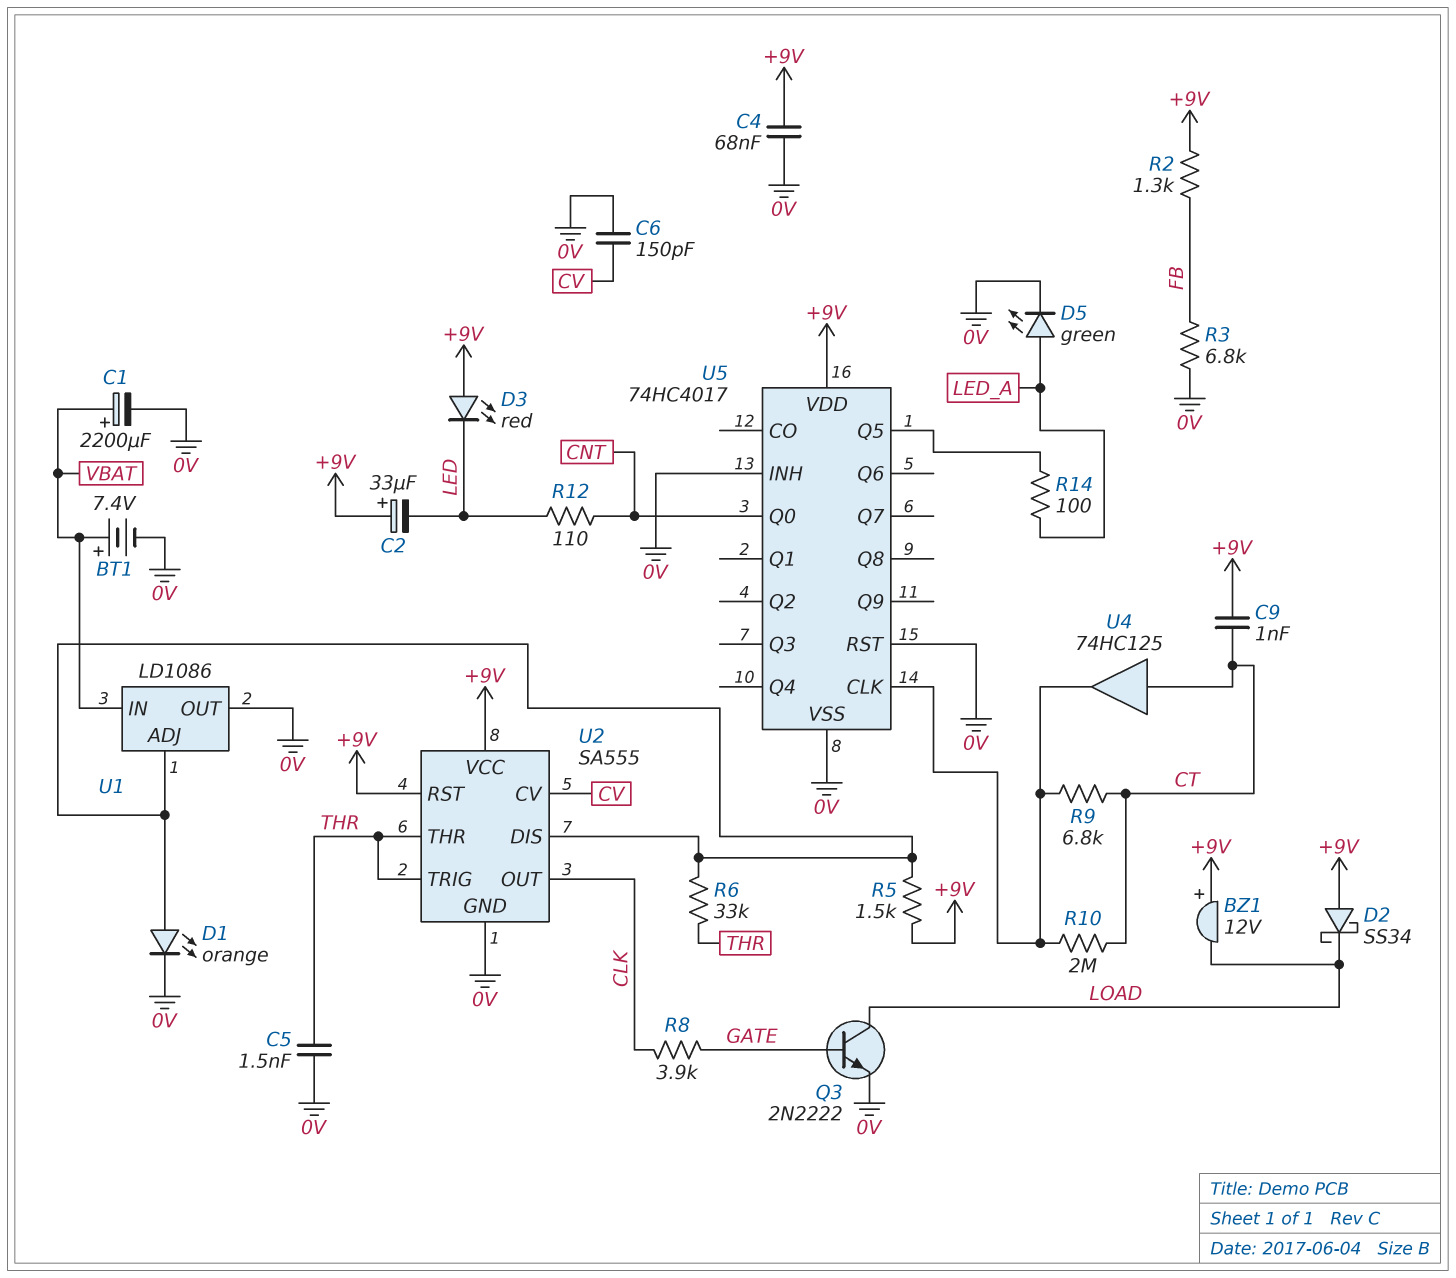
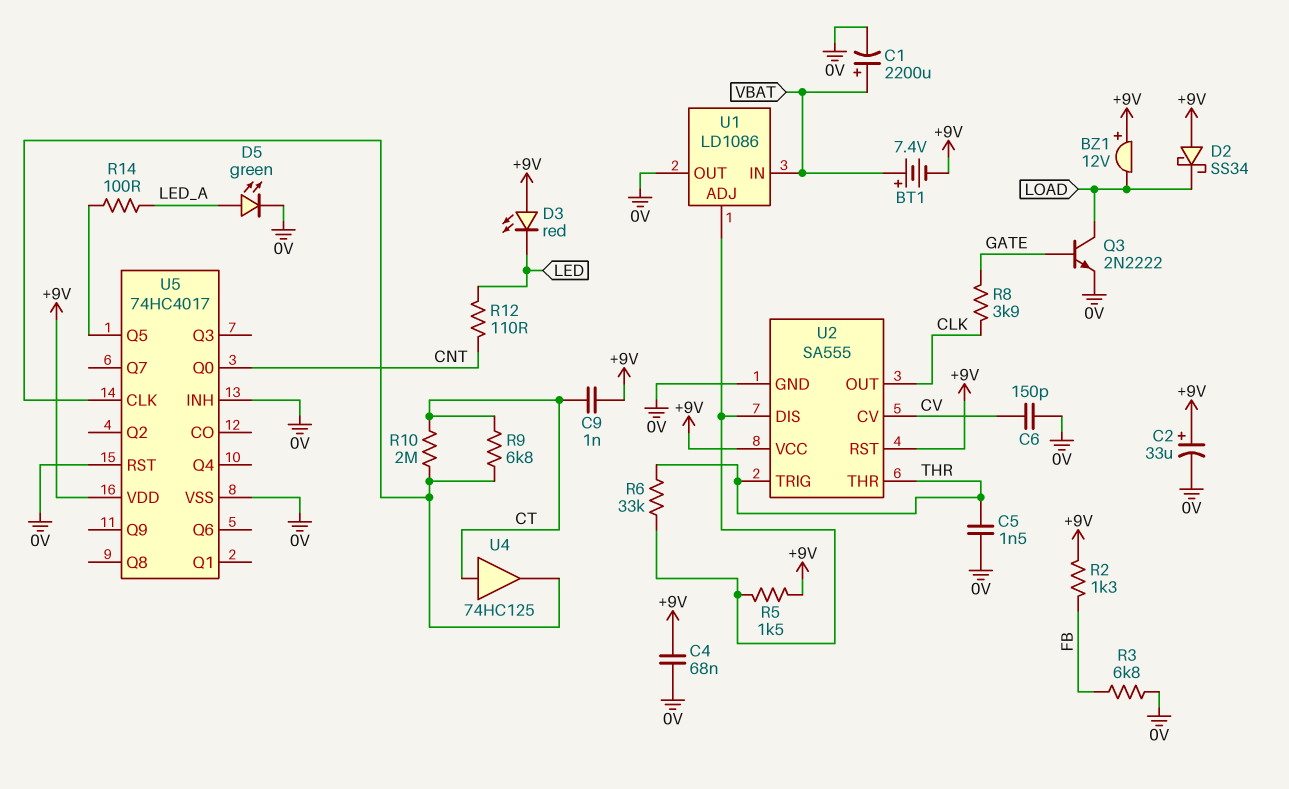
BT1: 7.4V (plus VBAT, minus 0V) -> 7.4V (plus VBAT, minus +9V)
C2: 33uF (plus +9V, minus LED) -> 33uF (plus +9V, minus 0V)
D1: LED orange (A U1/ADJ, K 0V) -> none

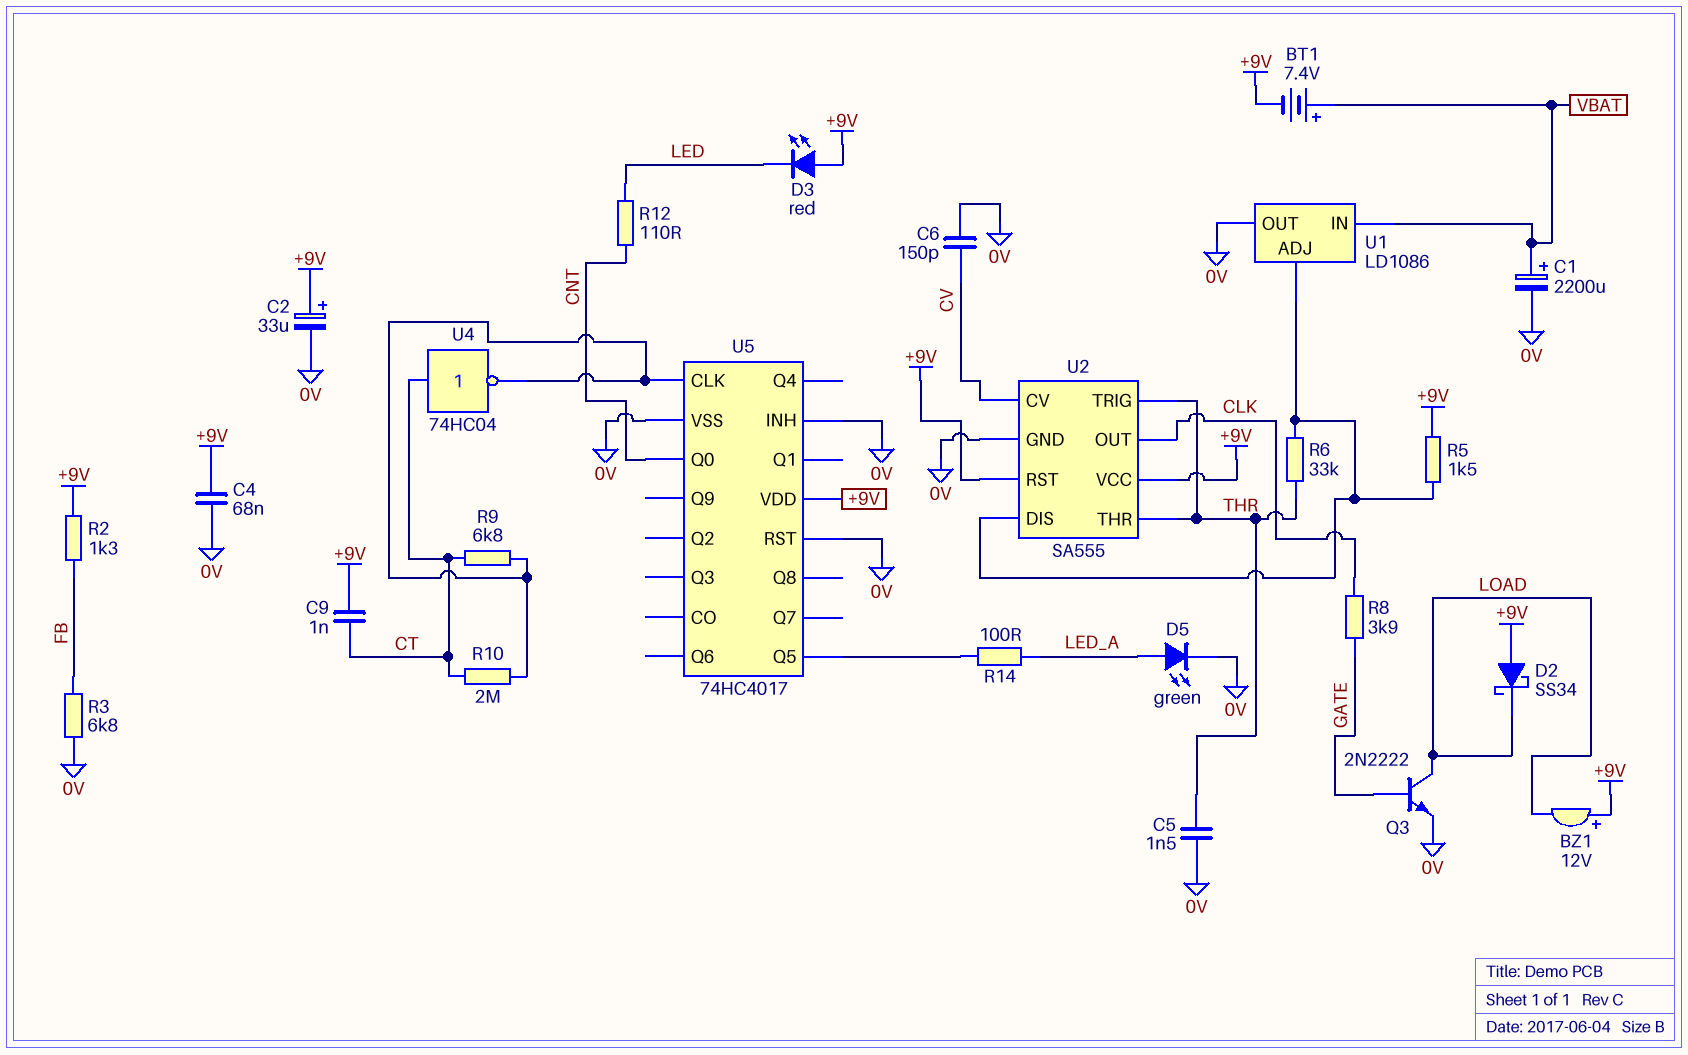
U4: buffer 74HC125 (in CT, out U5/CLK) -> NOT 74HC04 (in CT, out U5/CLK)

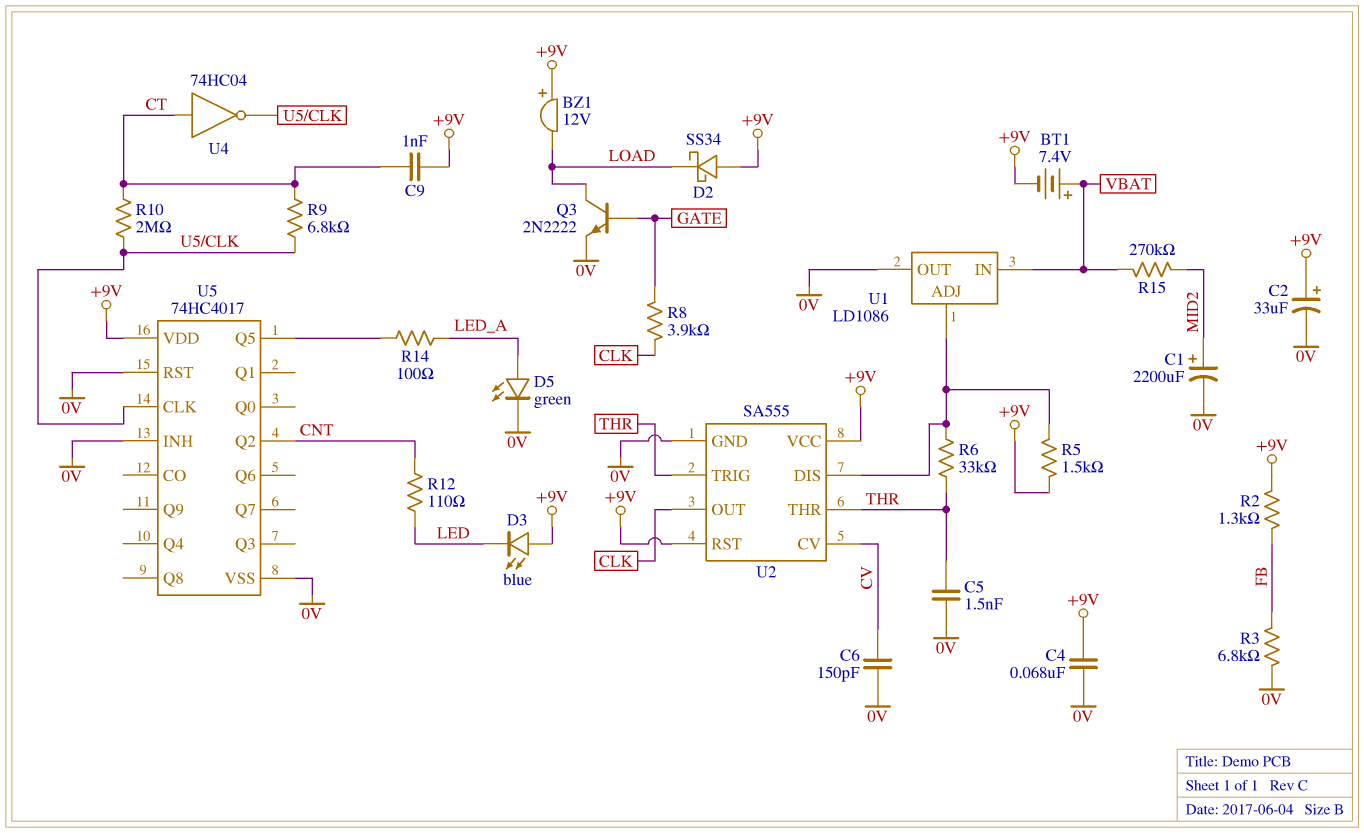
C1: 2200uF (plus VBAT, minus 0V) -> 2200uF (plus MID2, minus 0V)
D3: LED red (A +9V, K LED) -> LED blue (A +9V, K LED)
R15: none -> 270k (MID2, VBAT)
U5 pin Q0: CNT -> none
U5 pin Q2: none -> CNT

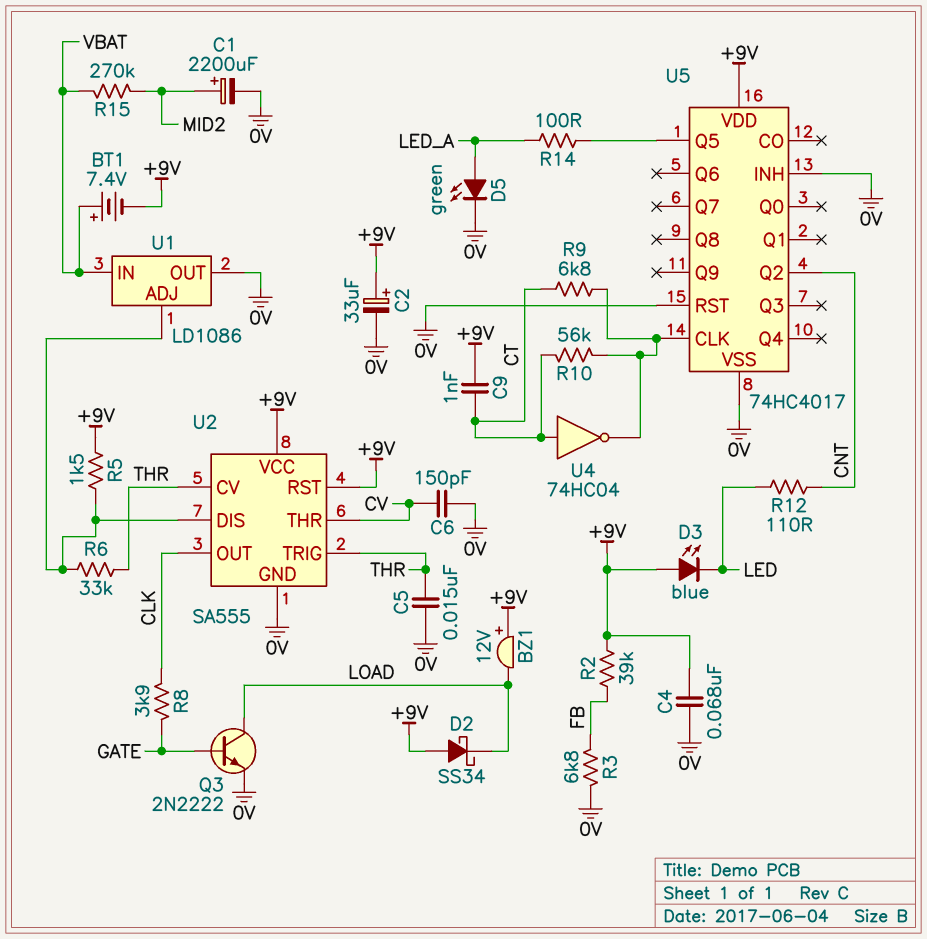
C5: 1.5nF (0V, THR) -> 15nF (0V, THR)
R2: 1.3k (+9V, FB) -> 39k (+9V, FB)
R10: 2M (CT, U5/CLK) -> 56k (CT, U5/CLK)
U2 pin CV: CV -> THR
U2 pin THR: THR -> CV

